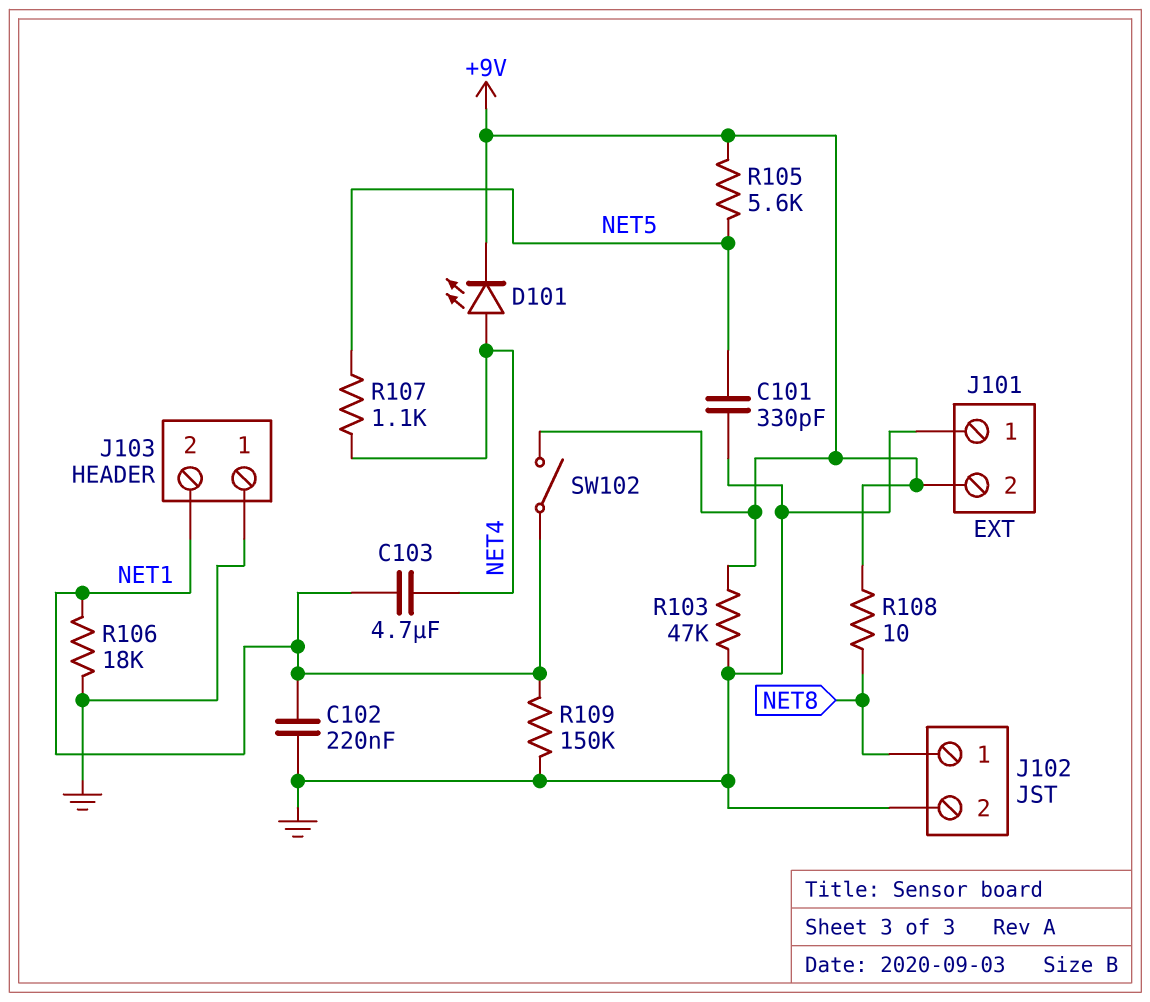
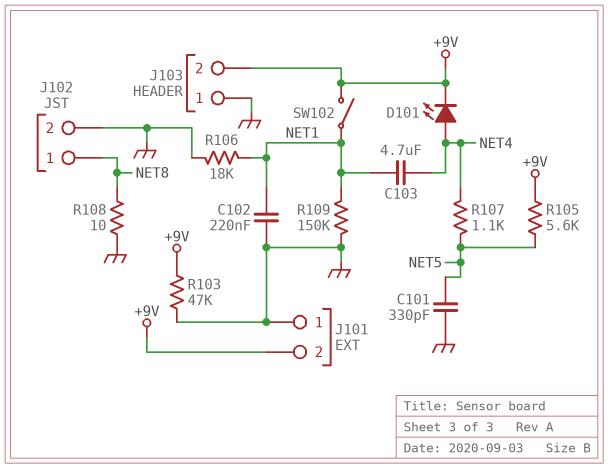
J103 pin 2: NET1 -> +9V
R108: 10 (+9V, NET8) -> 10 (GND, NET8)

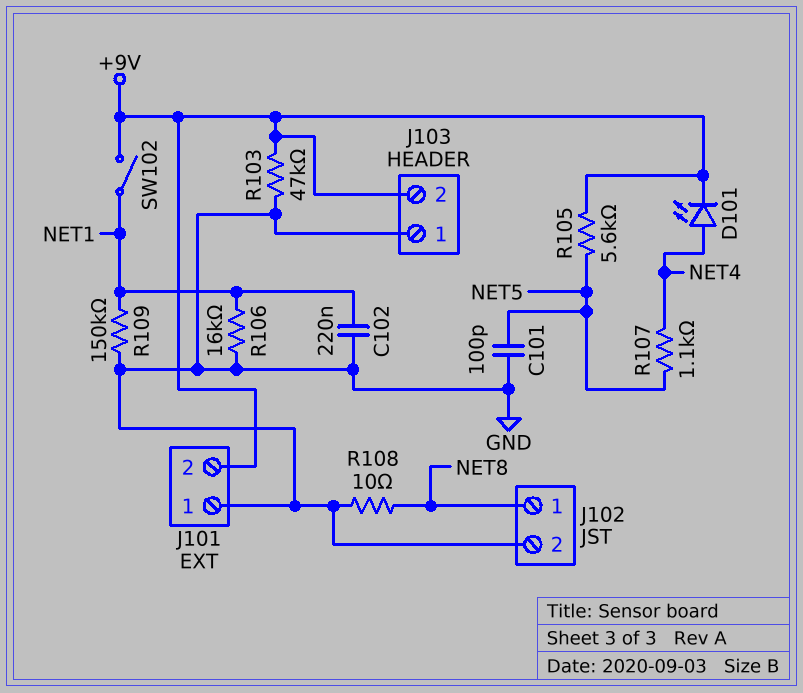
C101: 330pF (GND, NET5) -> 100pF (GND, NET5)
C103: 4.7uF (NET1, NET4) -> none
R106: 18k (GND, NET1) -> 16k (GND, NET1)

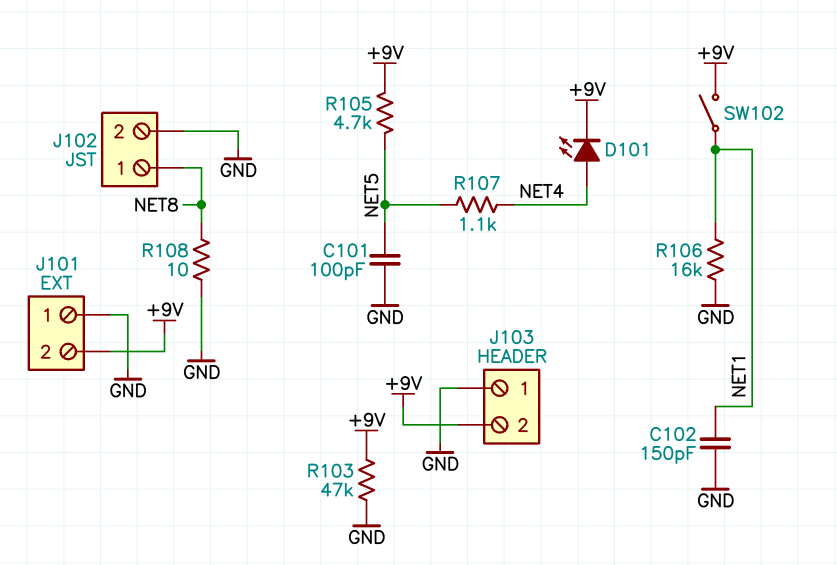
C102: 220nF (GND, NET1) -> 150pF (GND, NET1)
R105: 5.6k (+9V, NET5) -> 4.7k (+9V, NET5)
R109: 150k (GND, NET1) -> none

